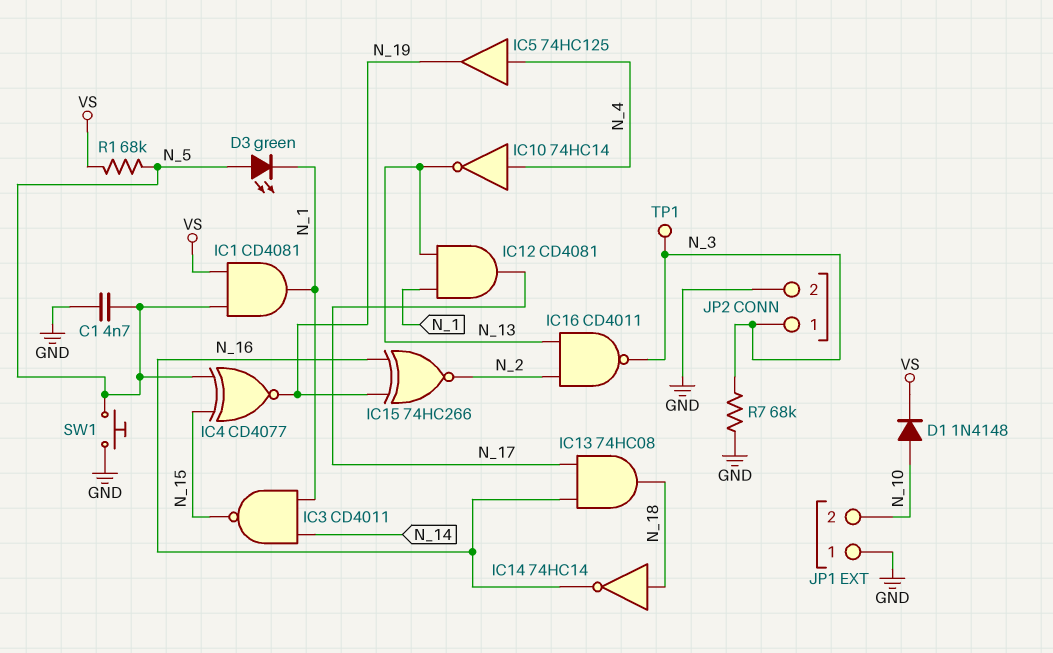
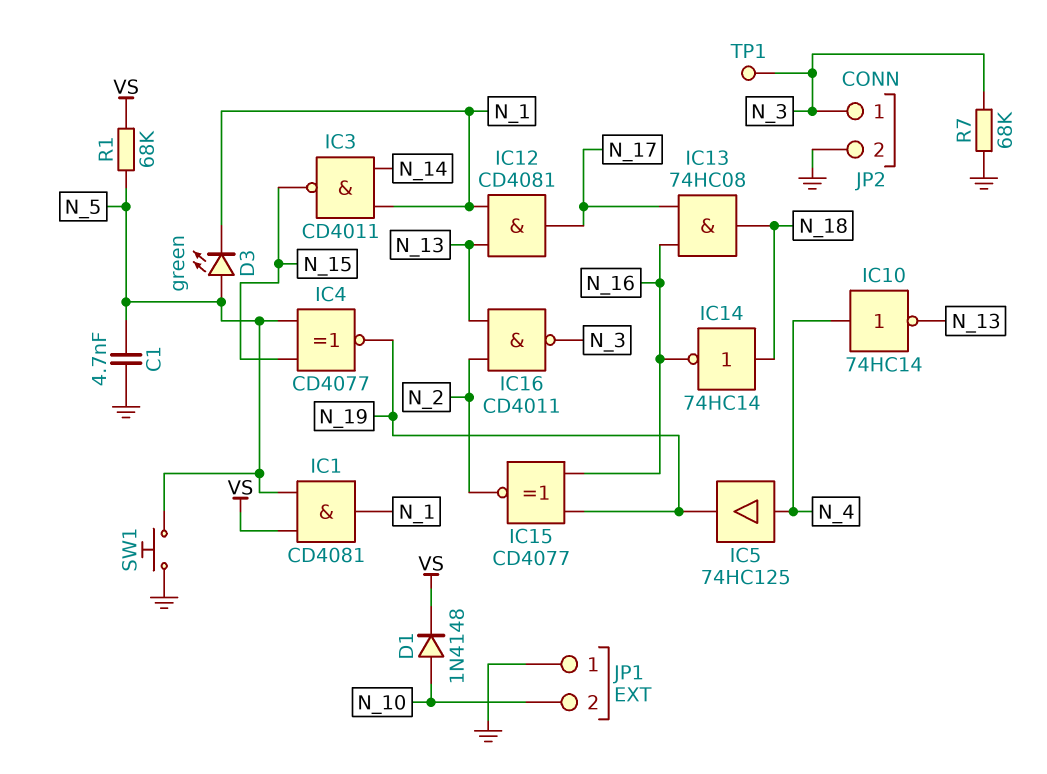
IC15: XNOR 74HC266 (in N_16, in N_19, out N_2) -> XNOR CD4077 (in N_16, in N_19, out N_2)

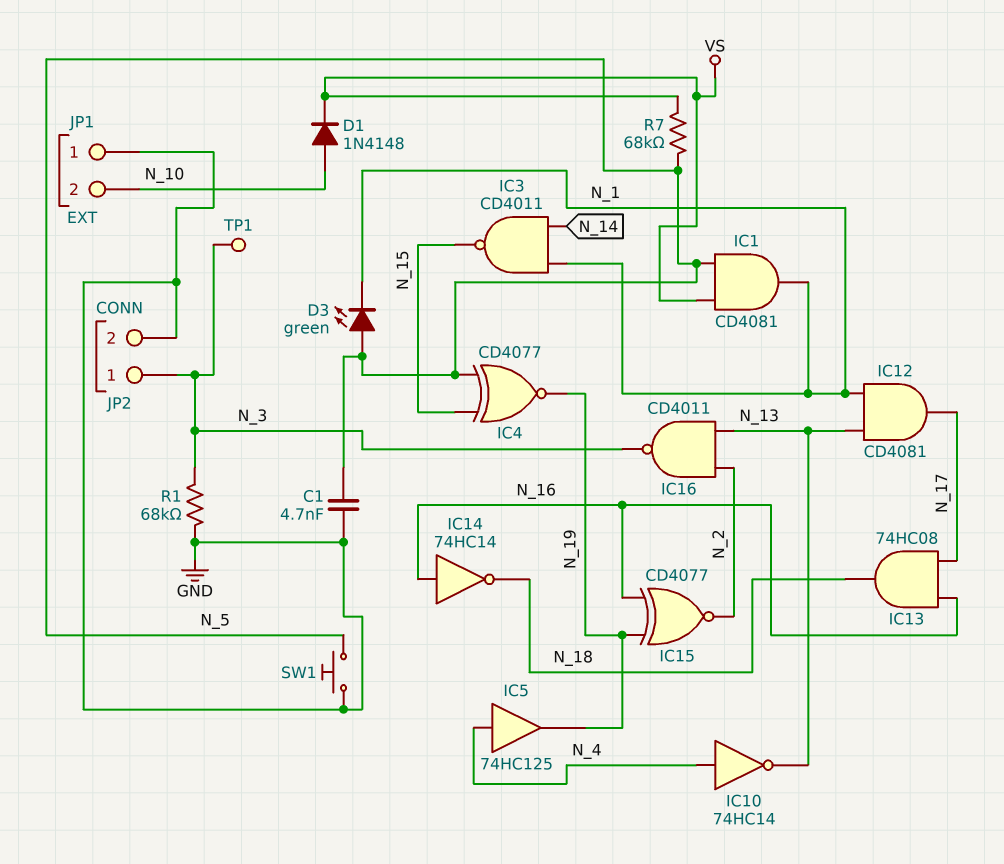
IC14: NOT 74HC14 (in N_18, out N_16) -> NOT 74HC14 (in N_16, out N_18)
R1: 68k (N_5, VS) -> 68k (GND, N_3)
R7: 68k (GND, N_3) -> 68k (N_5, VS)

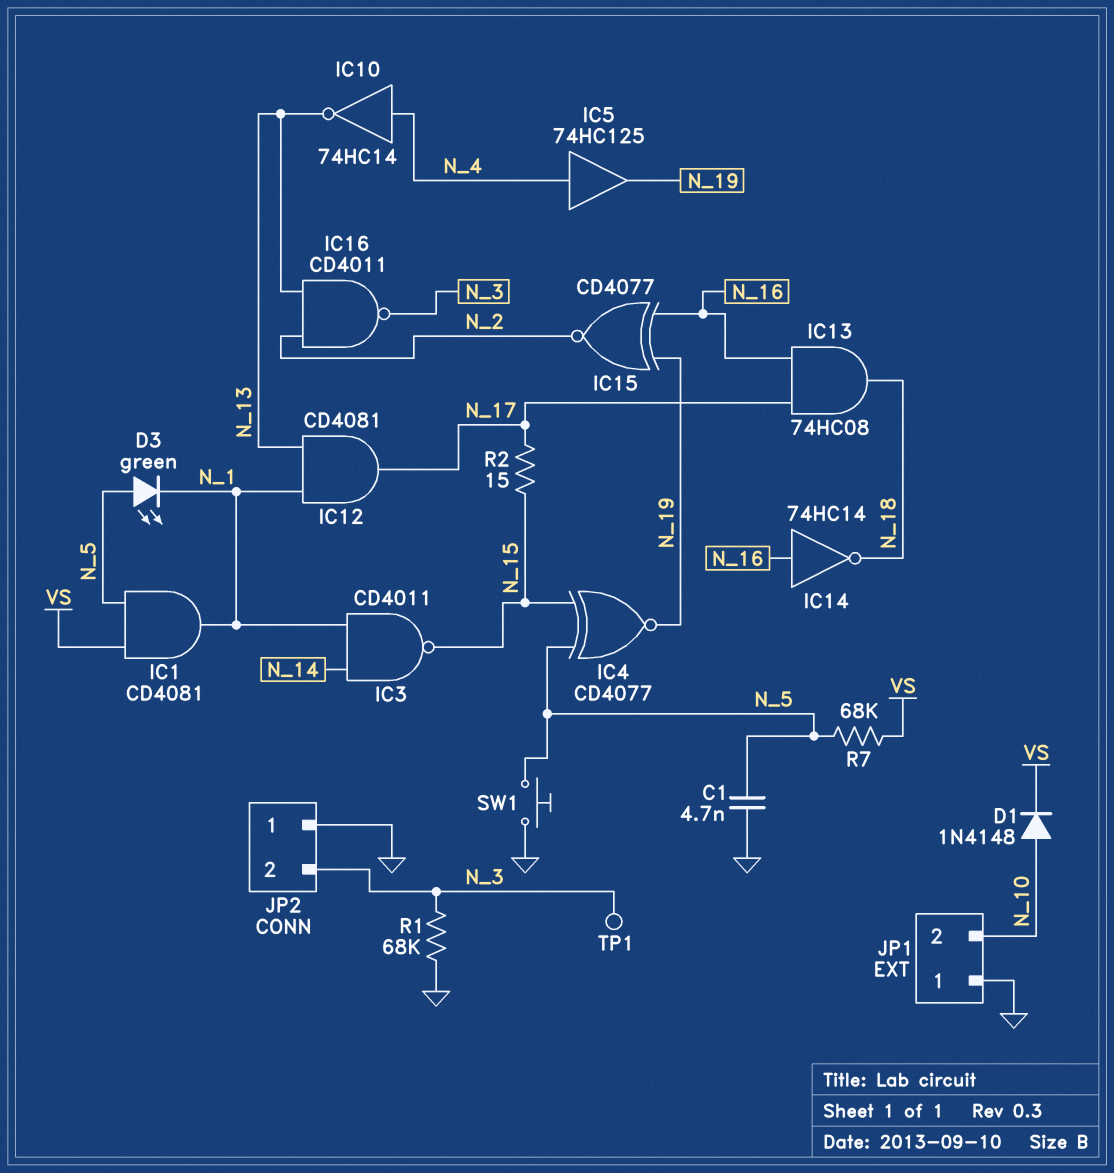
JP2 pin 1: N_3 -> GND
JP2 pin 2: GND -> N_3
R2: none -> 15 (N_15, N_17)

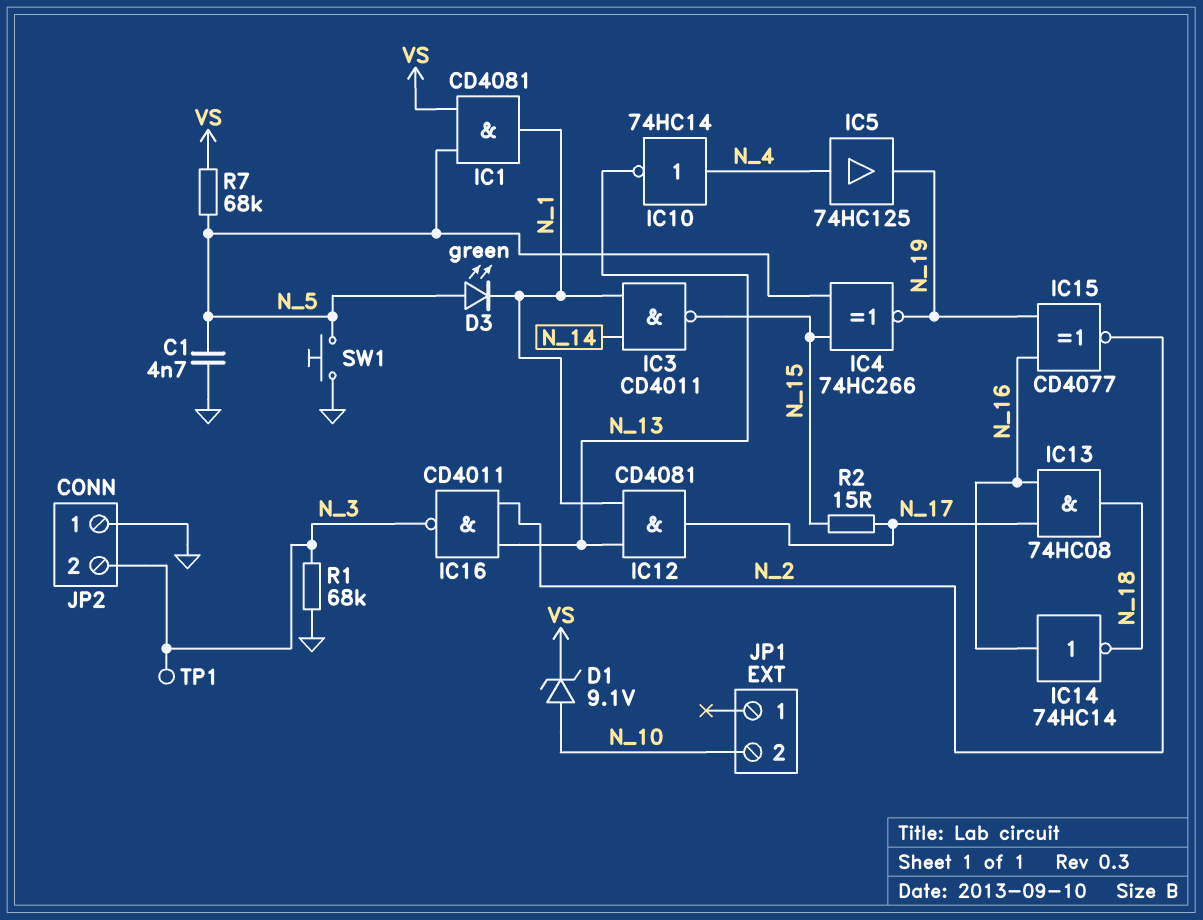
D1: diode 1N4148 (A N_10, K VS) -> zener 9.1V (A N_10, K VS)
IC4: XNOR CD4077 (in N_5, in N_15, out N_19) -> XNOR 74HC266 (in N_5, in N_15, out N_19)
JP1 pin 1: GND -> none

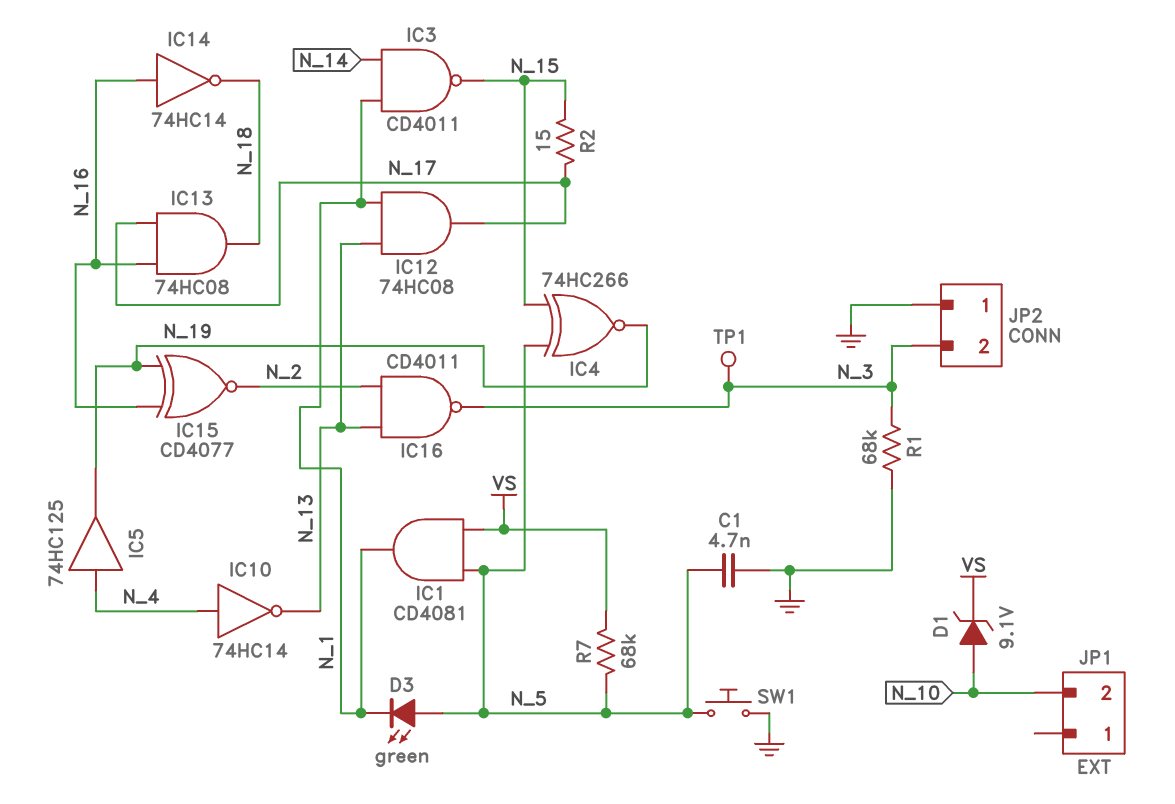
IC12: AND CD4081 (in N_1, in N_13, out N_17) -> AND 74HC08 (in N_1, in N_13, out N_17)

